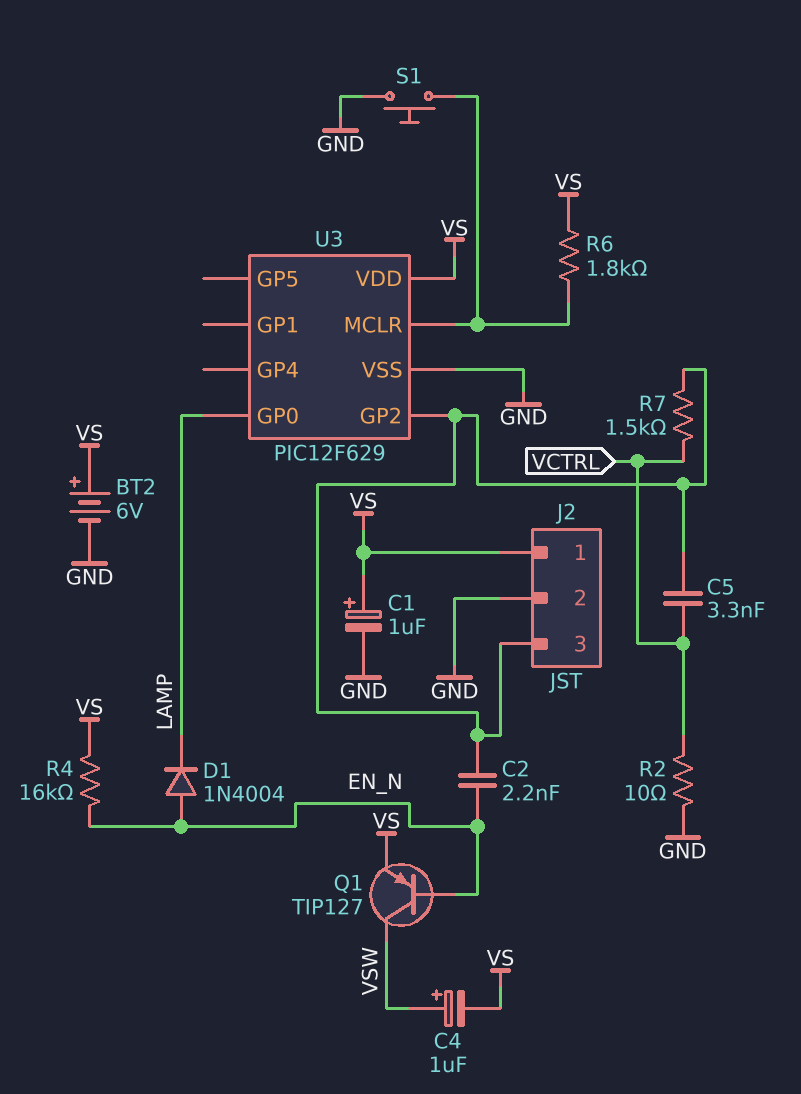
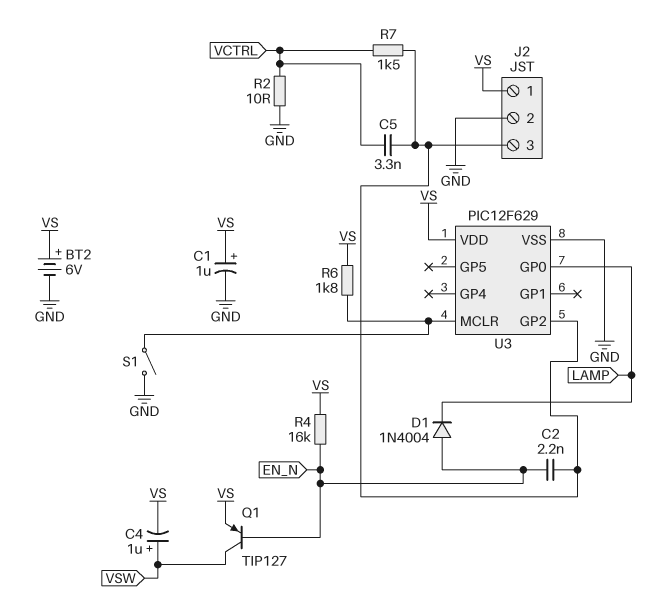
S1: button (GND, U3/MCLR) -> switch (GND, U3/MCLR)

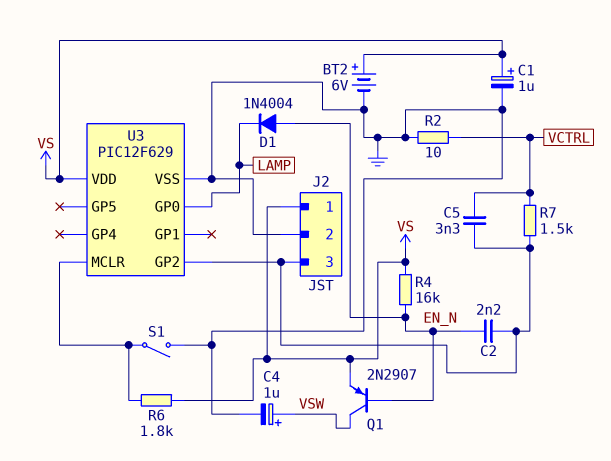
C4: 1uF (plus VSW, minus VS) -> 1uF (plus VSW, minus GND)
Q1: PNP TIP127 (B EN_N, C VSW, E VS) -> PNP 2N2907 (B EN_N, C VSW, E VS)

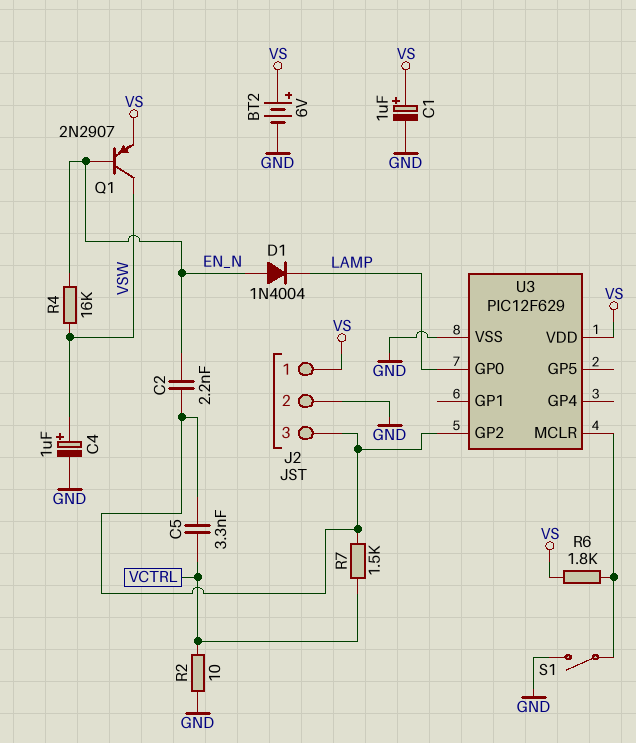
R4: 16k (EN_N, VS) -> 16k (EN_N, VSW)

